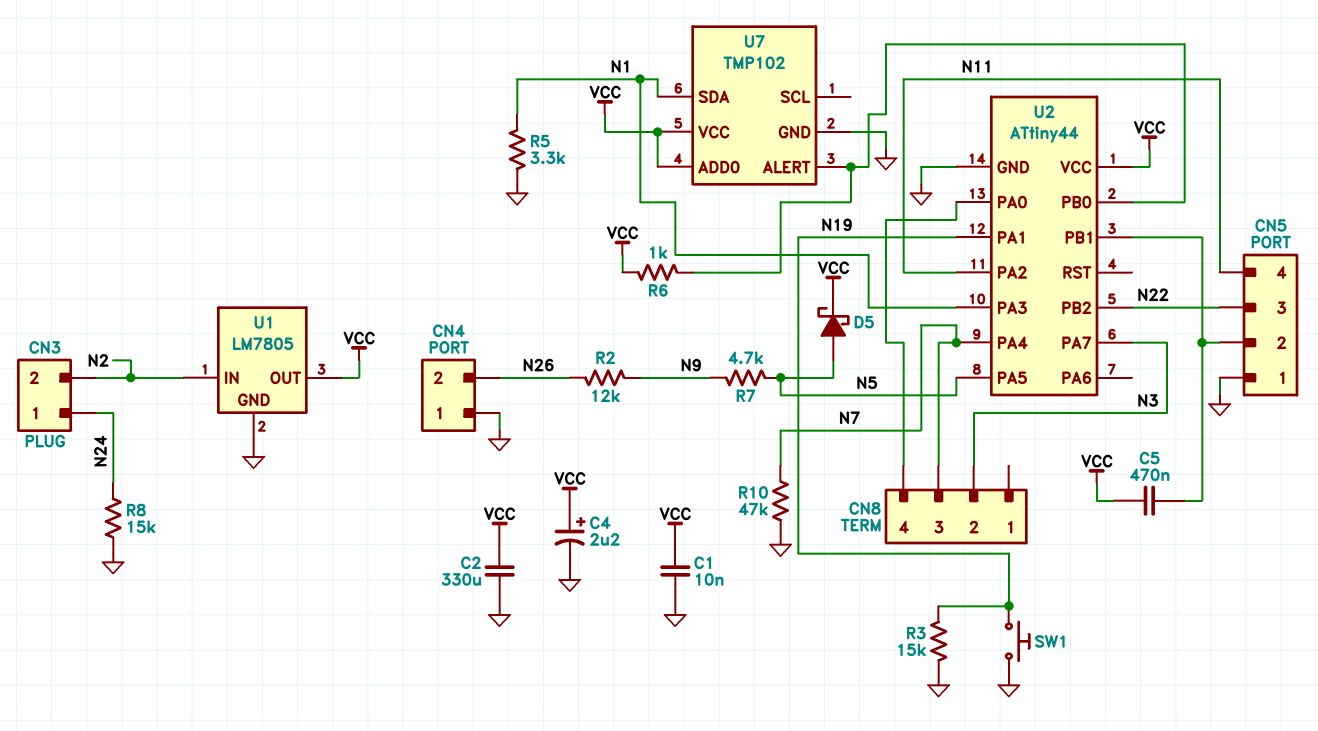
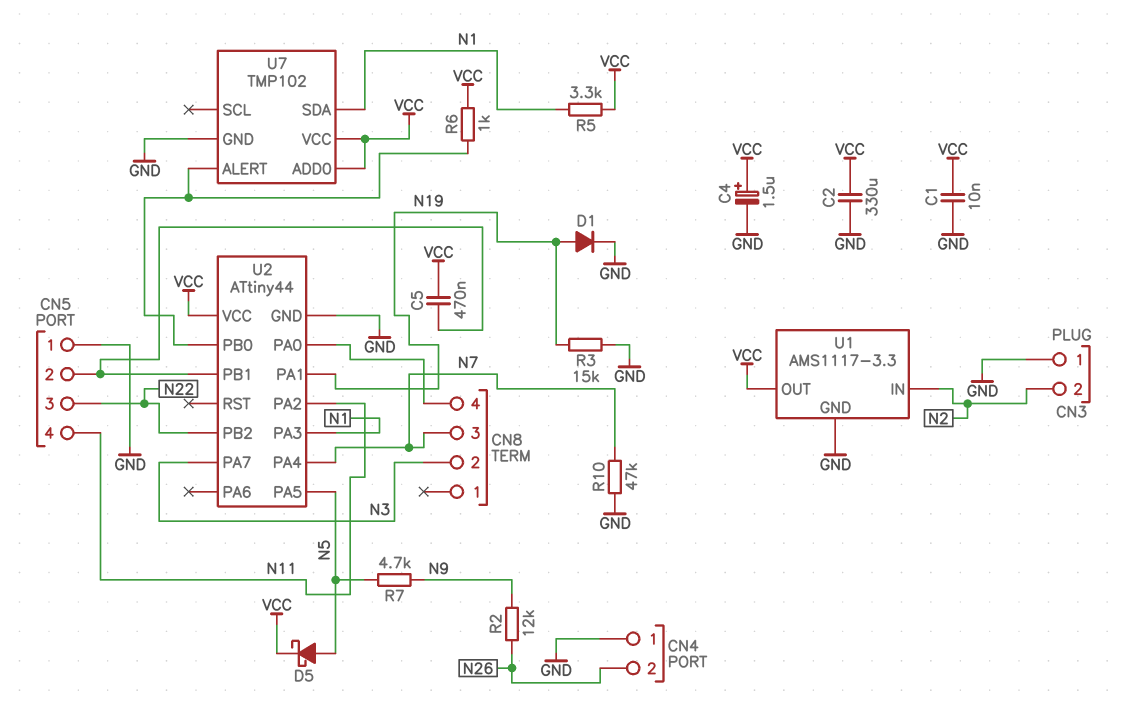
C4: 2.2uF (plus VCC, minus GND) -> 1.5uF (plus VCC, minus GND)
CN3 pin 1: N24 -> GND
D1: none -> diode (A N19, K GND)
R5: 3.3k (GND, N1) -> 3.3k (N1, VCC)
R8: 15k (GND, N24) -> none
SW1: button (GND, N19) -> none
U1: LM7805 -> AMS1117-3.3

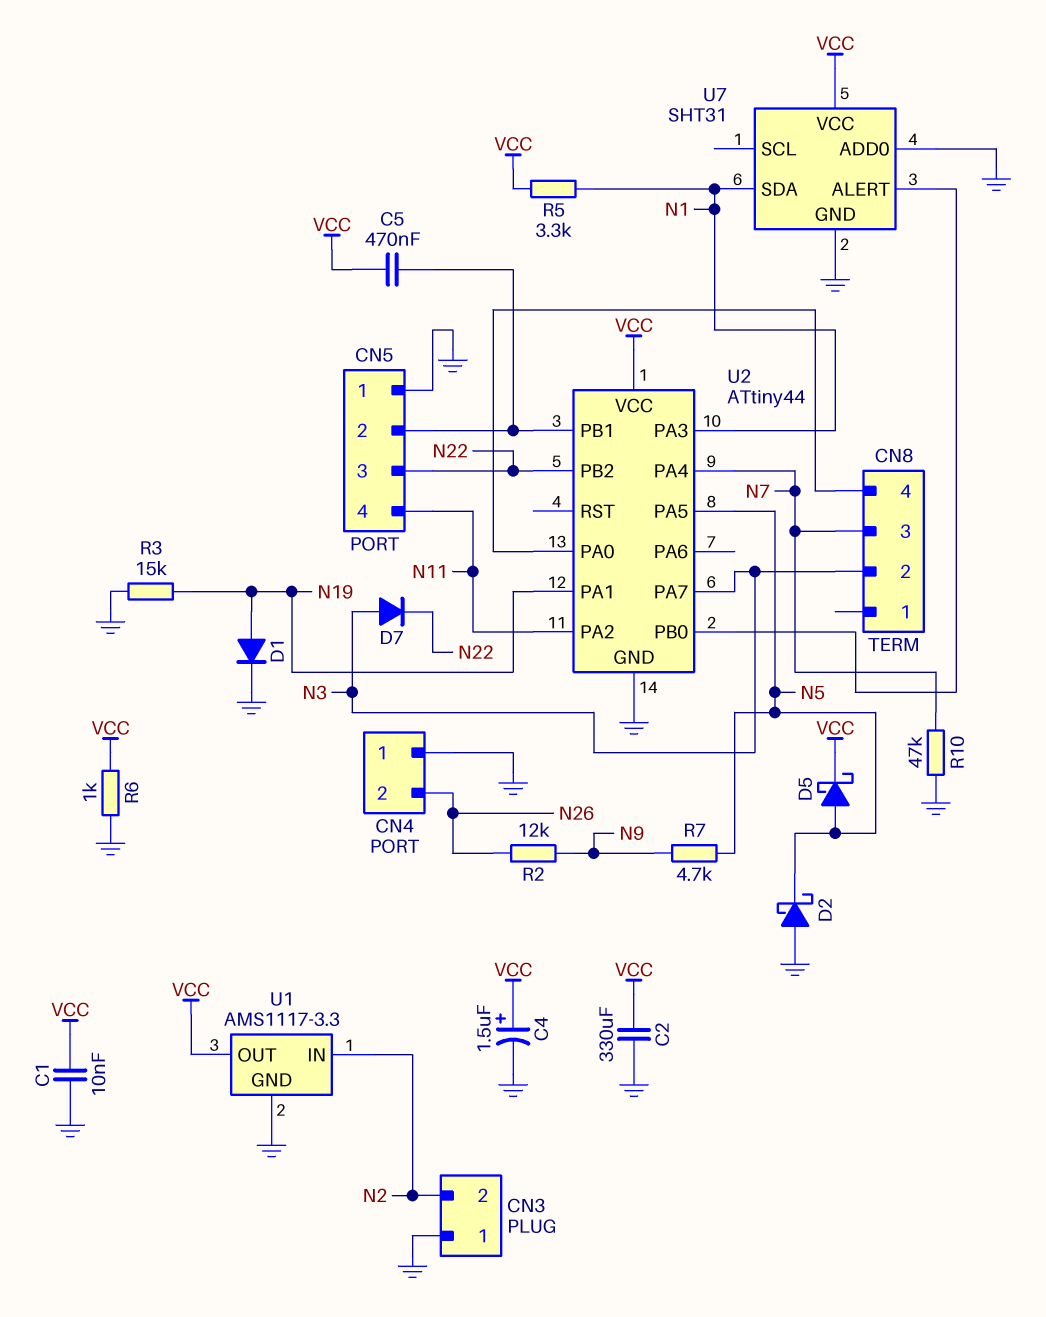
D2: none -> schottky (A GND, K N5)
D7: none -> diode (A N3, K N22)
R6: 1k (U2/PB0, VCC) -> 1k (GND, VCC)
U7: TMP102 -> SHT31
U7 pin ADD0: VCC -> GND

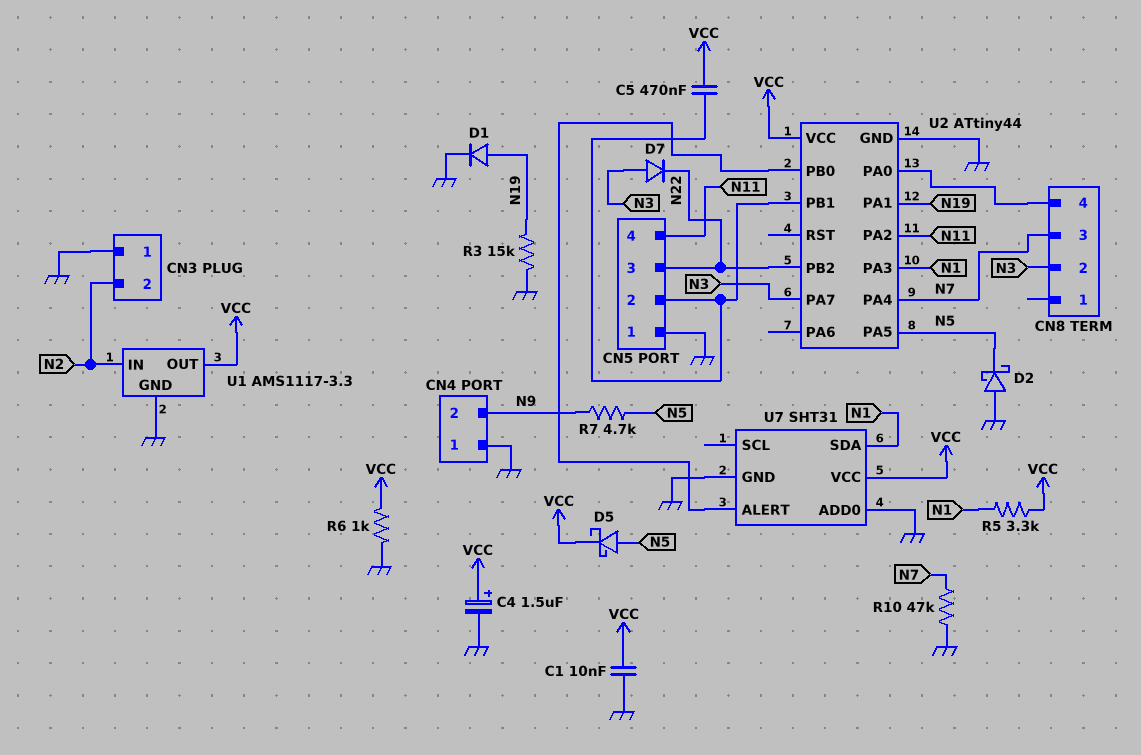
C2: 330uF (GND, VCC) -> none
CN4 pin 2: N26 -> N9
R2: 12k (N9, N26) -> none

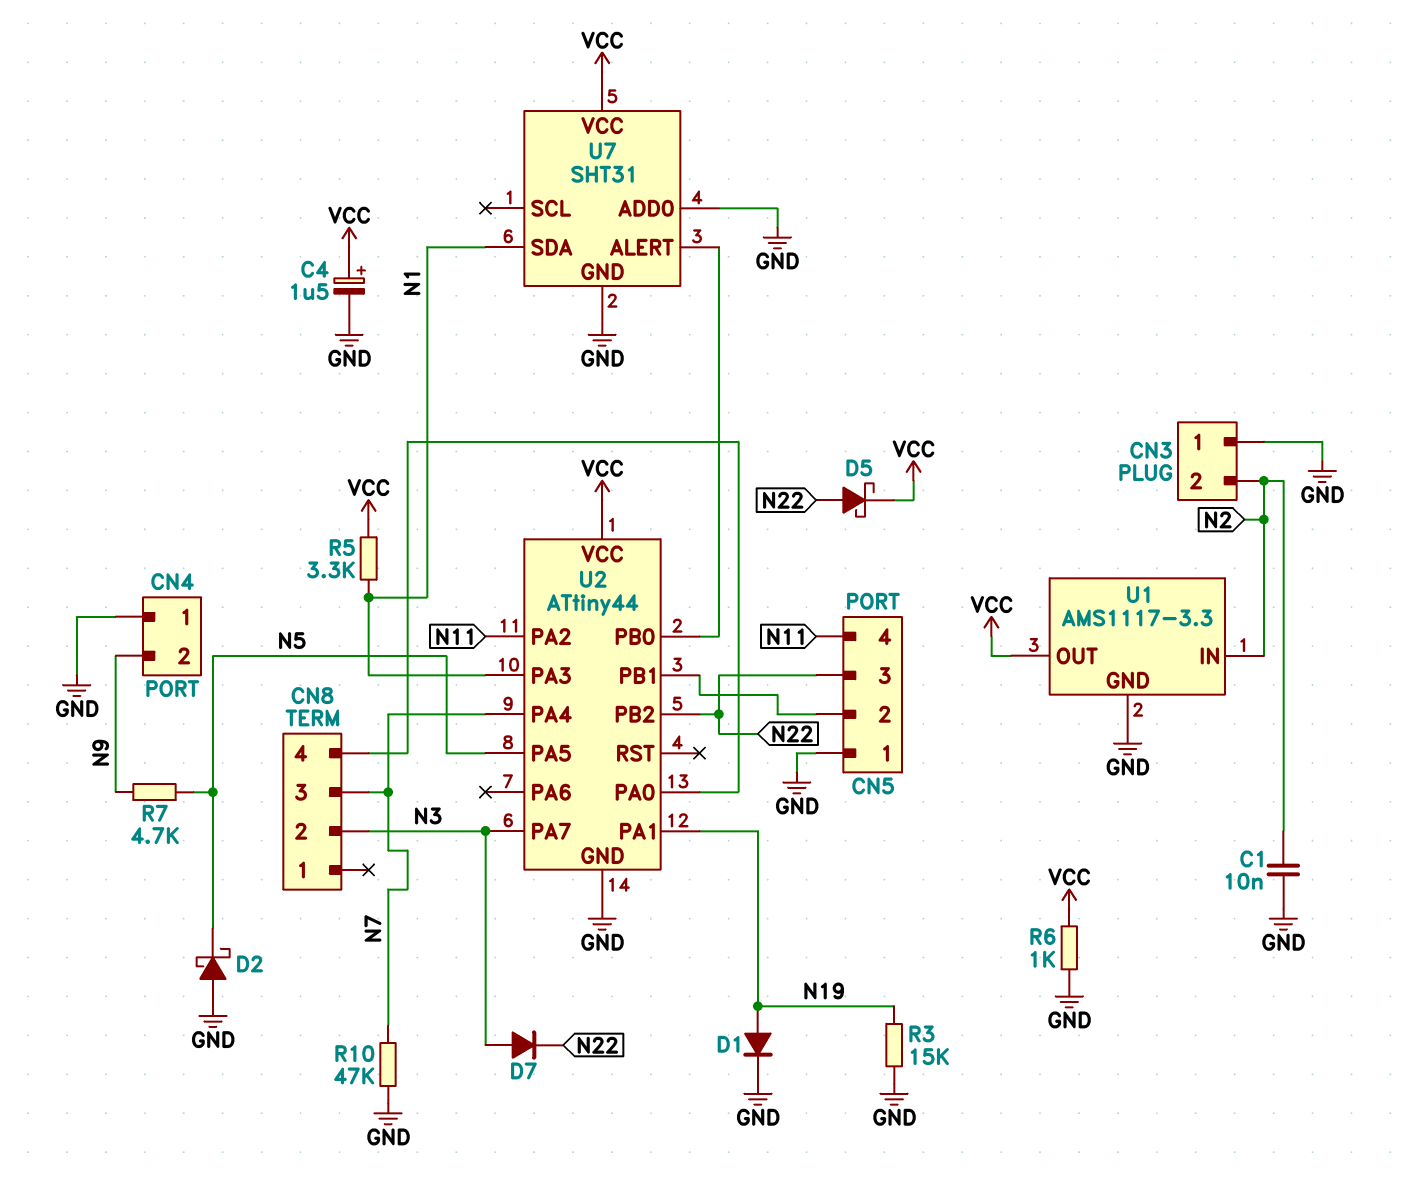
C1: 10nF (GND, VCC) -> 10nF (GND, N2)
C5: 470nF (CN5/2, VCC) -> none
D5: schottky (A N5, K VCC) -> schottky (A N22, K VCC)

